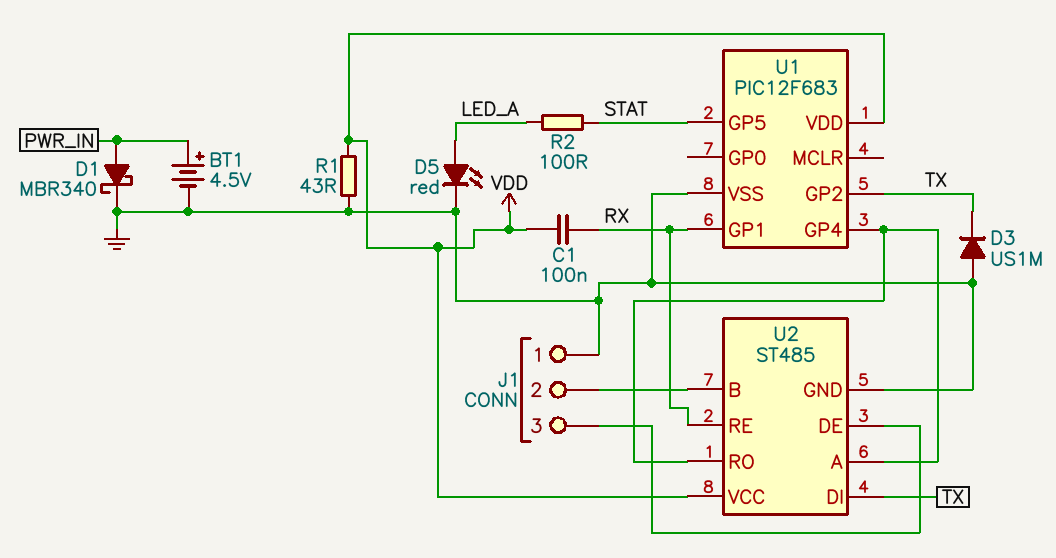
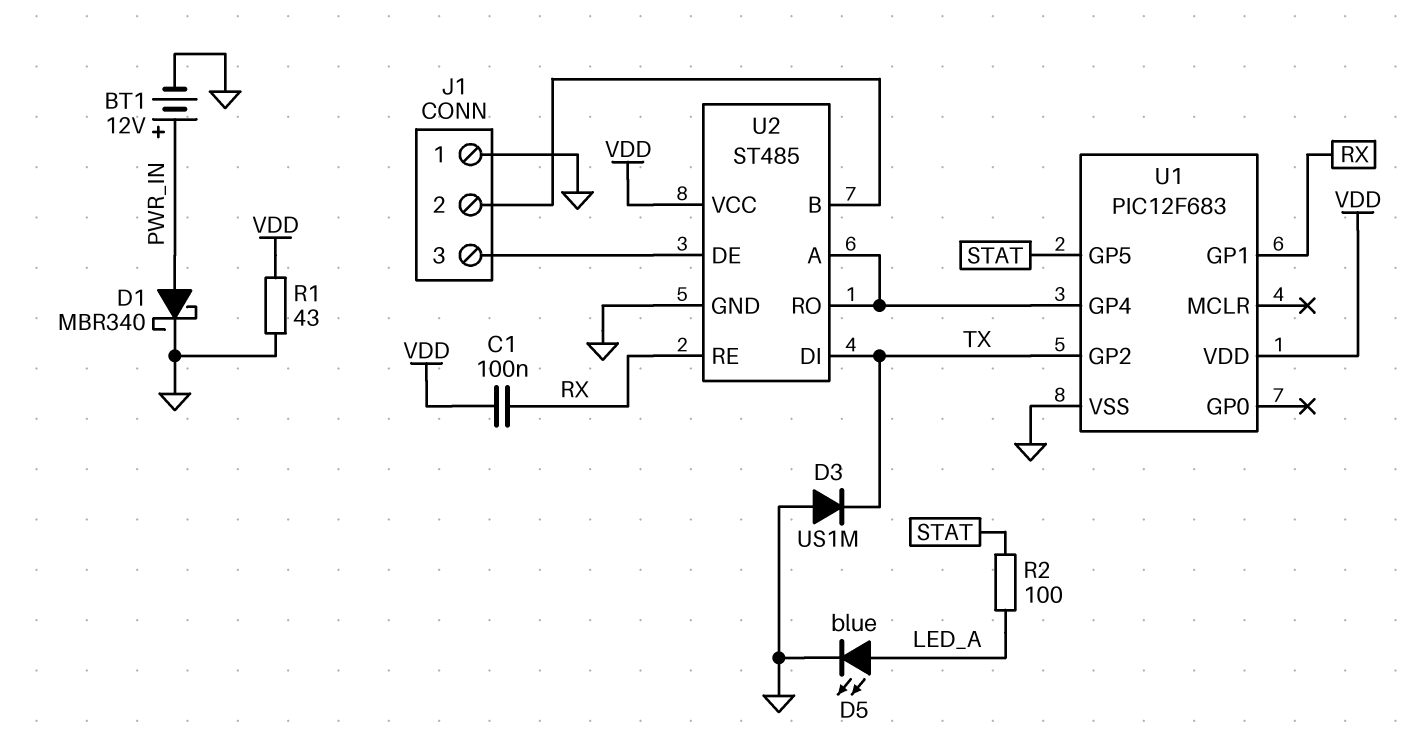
BT1: 4.5V (plus PWR_IN, minus GND) -> 12V (plus PWR_IN, minus GND)
D5: LED red (A LED_A, K GND) -> LED blue (A LED_A, K GND)

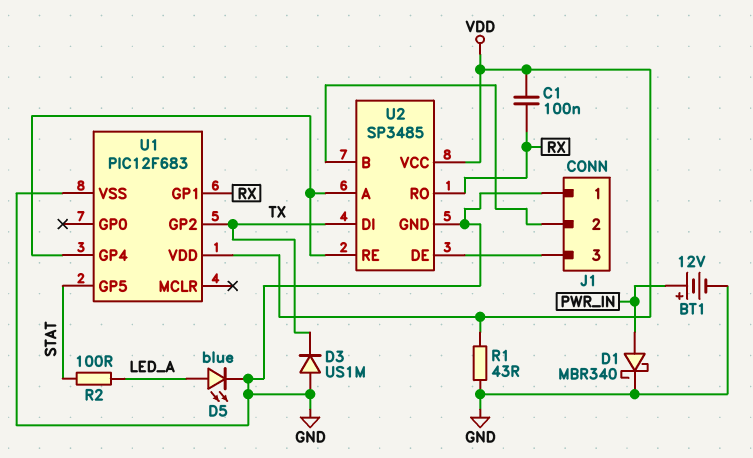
U2: ST485 -> SP3485
U2 pin RE: RX -> U1/GP4
U2 pin RO: U1/GP4 -> RX

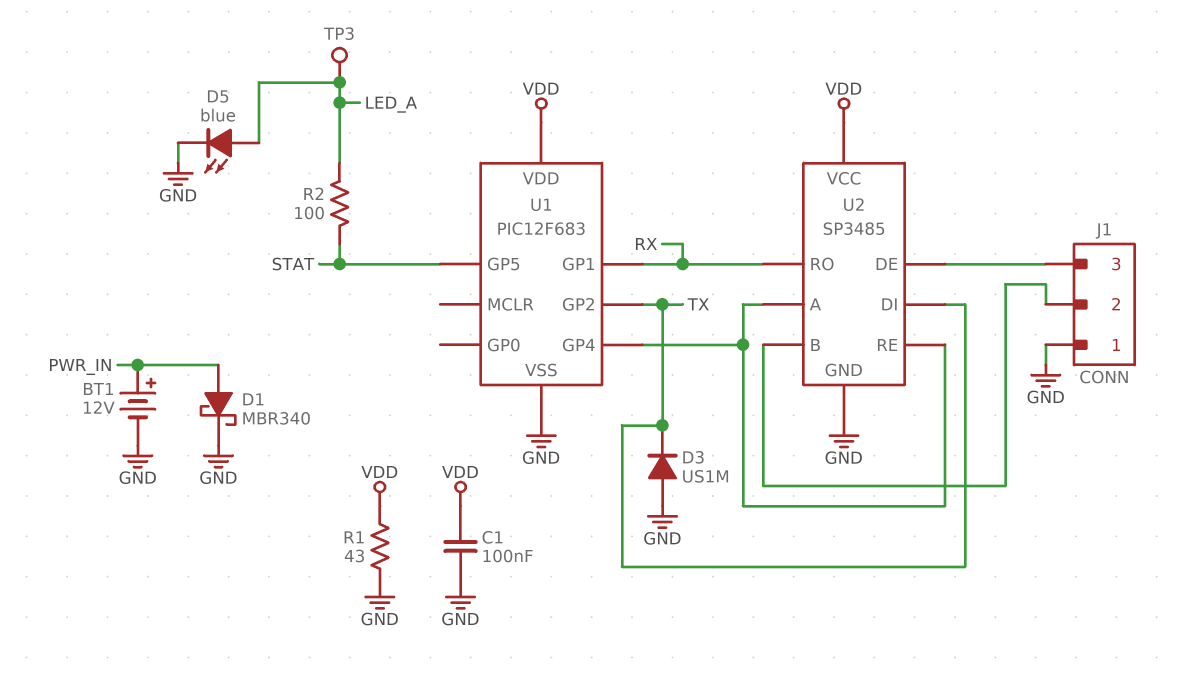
C1: 100nF (RX, VDD) -> 100nF (GND, VDD)
TP3: none -> test point (LED_A)

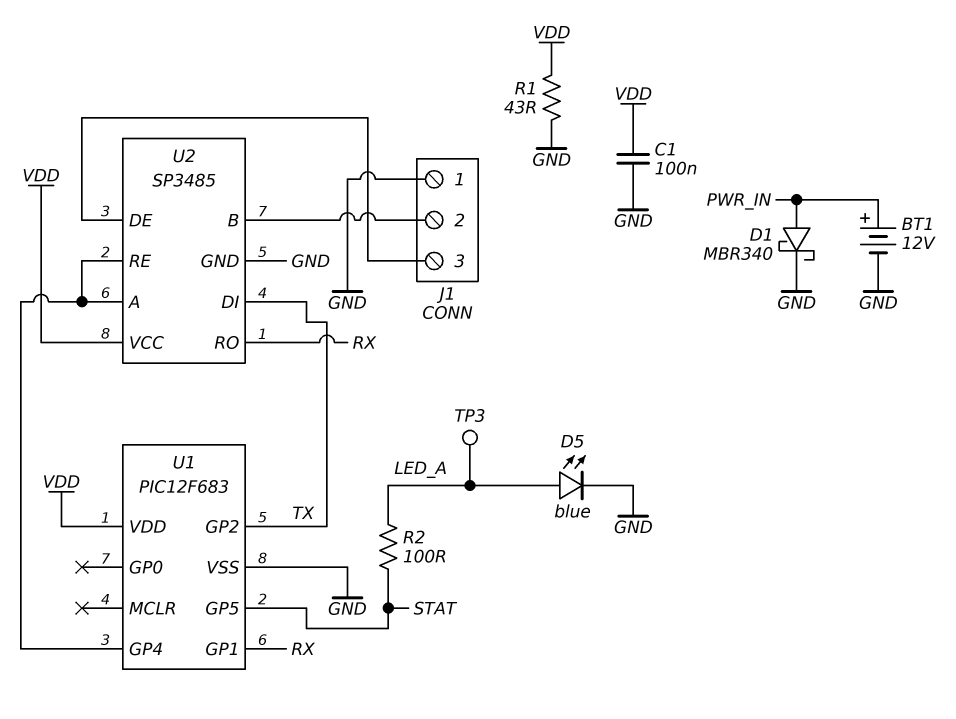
D3: diode US1M (A GND, K TX) -> none

